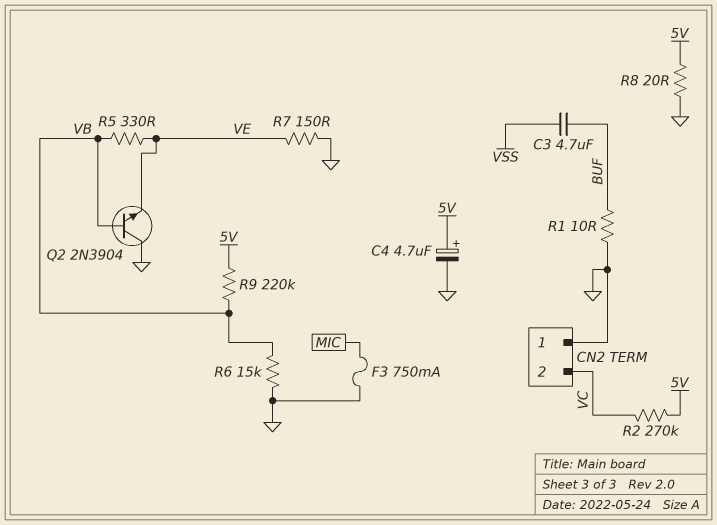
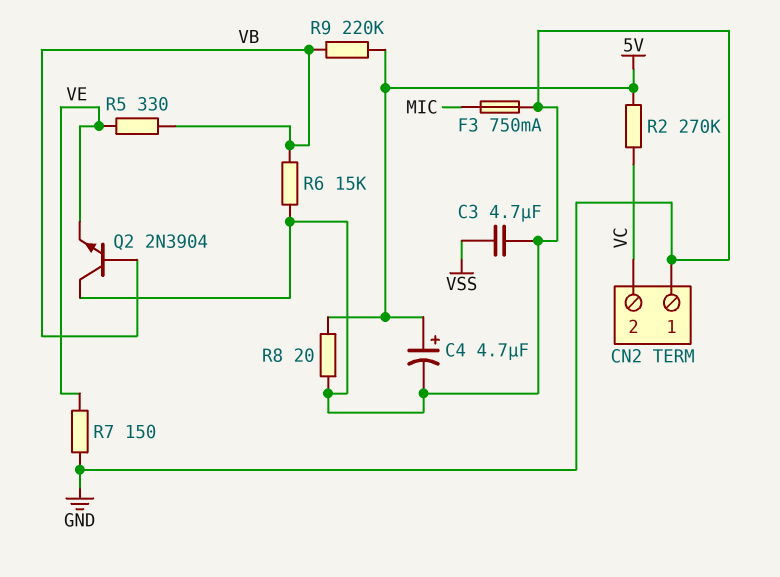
C3: 4.7uF (BUF, VSS) -> 4.7uF (GND, VSS)
R1: 10 (BUF, GND) -> none

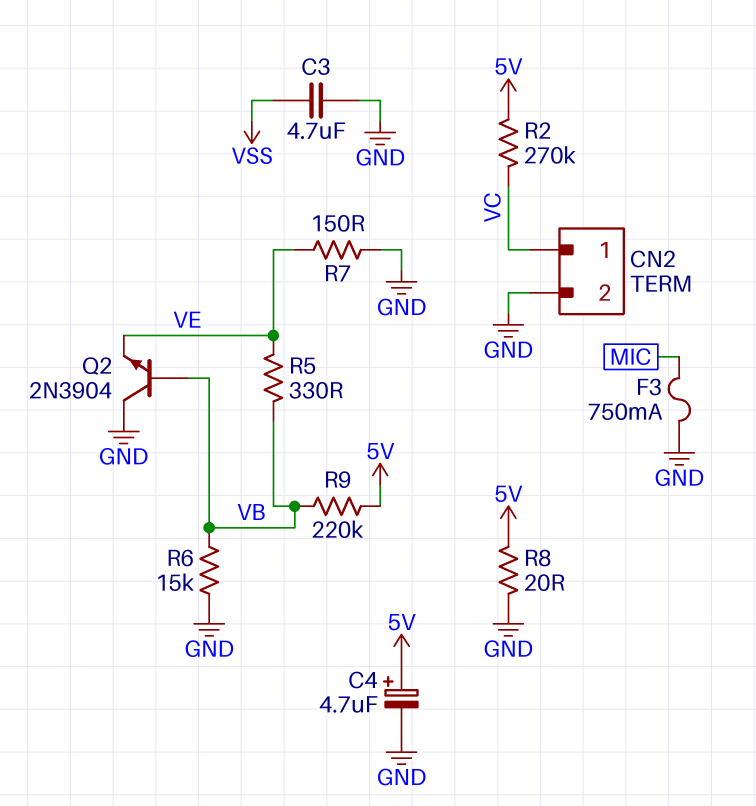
CN2 pin 1: GND -> VC
CN2 pin 2: VC -> GND

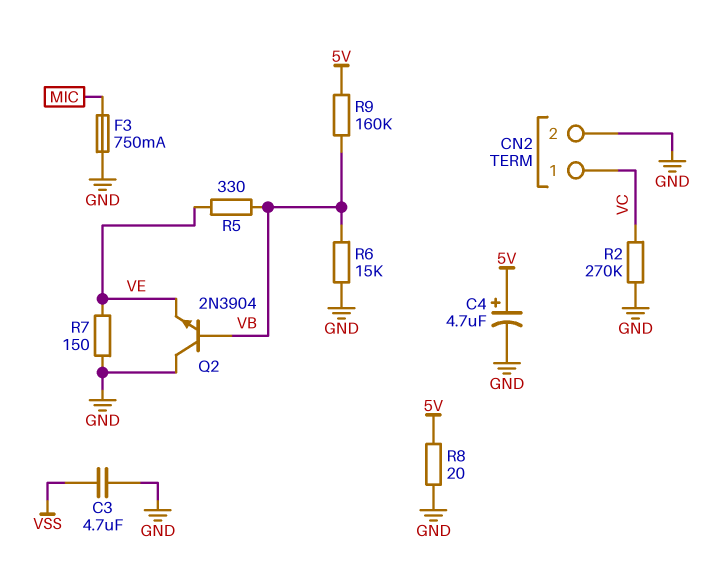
R2: 270k (5V, VC) -> 270k (GND, VC)
R9: 220k (5V, VB) -> 160k (5V, VB)

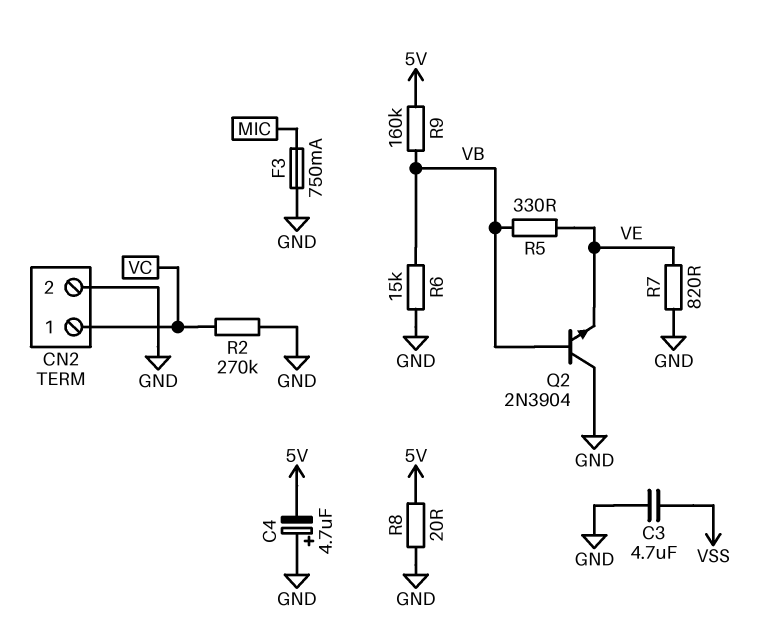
C4: 4.7uF (plus 5V, minus GND) -> 4.7uF (plus GND, minus 5V)
R7: 150 (GND, VE) -> 820 (GND, VE)

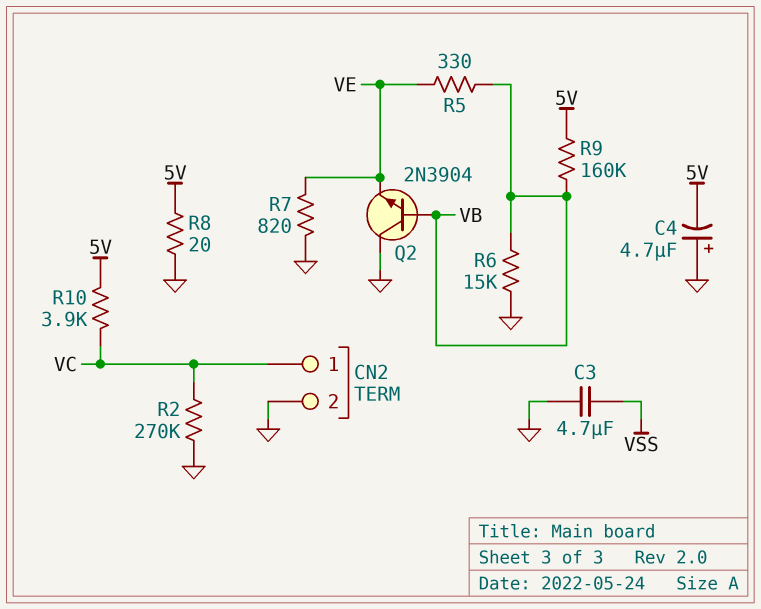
F3: 750mA (GND, MIC) -> none
R10: none -> 3.9k (5V, VC)

